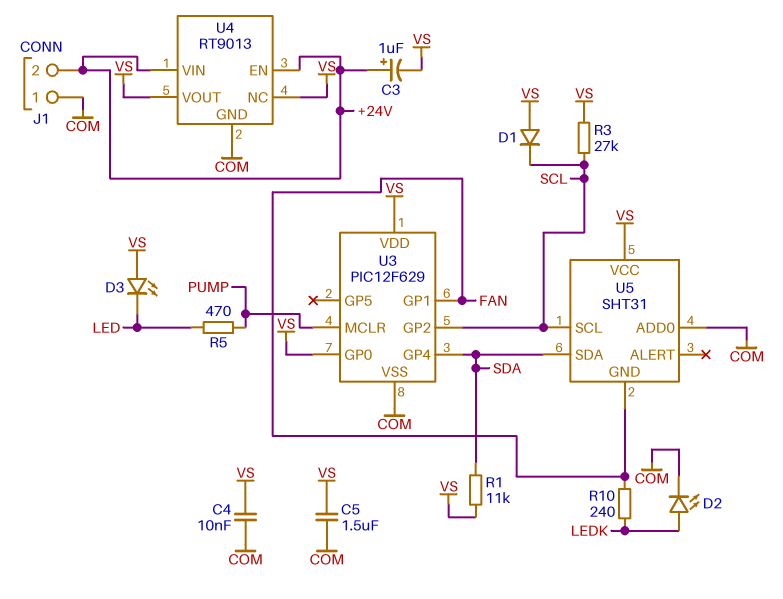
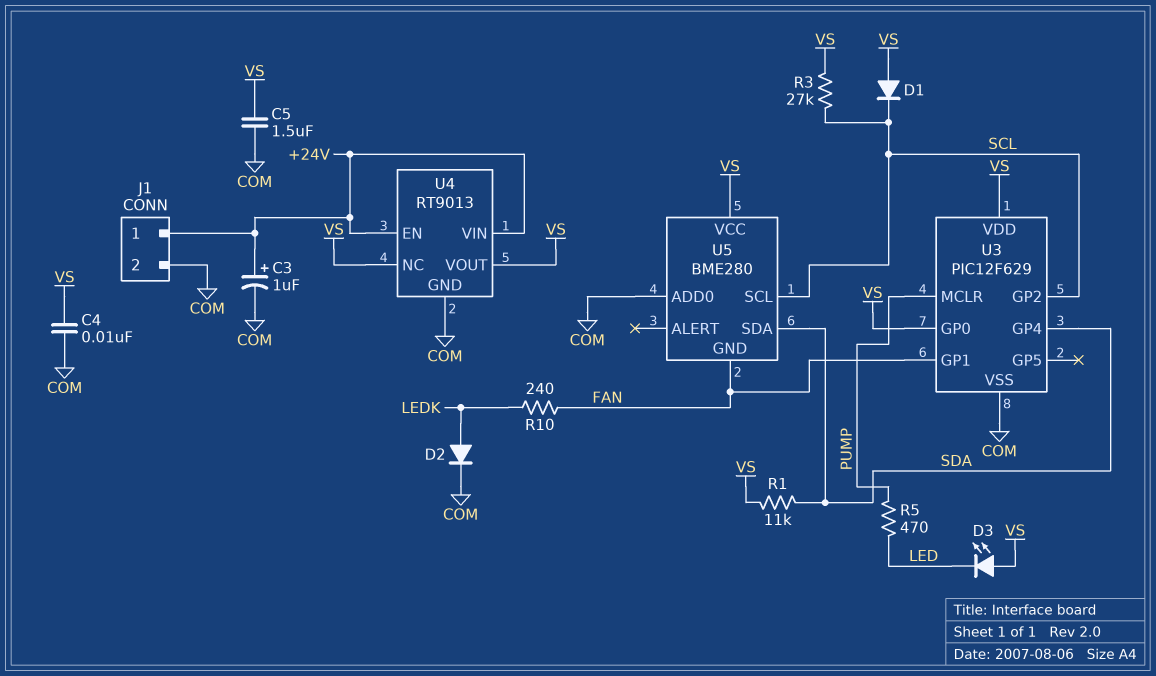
C3: 1uF (plus +24V, minus VS) -> 1uF (plus +24V, minus COM)
D2: LED (A LEDK, K COM) -> diode (A LEDK, K COM)
J1 pin 1: COM -> +24V
J1 pin 2: +24V -> COM
U5: SHT31 -> BME280

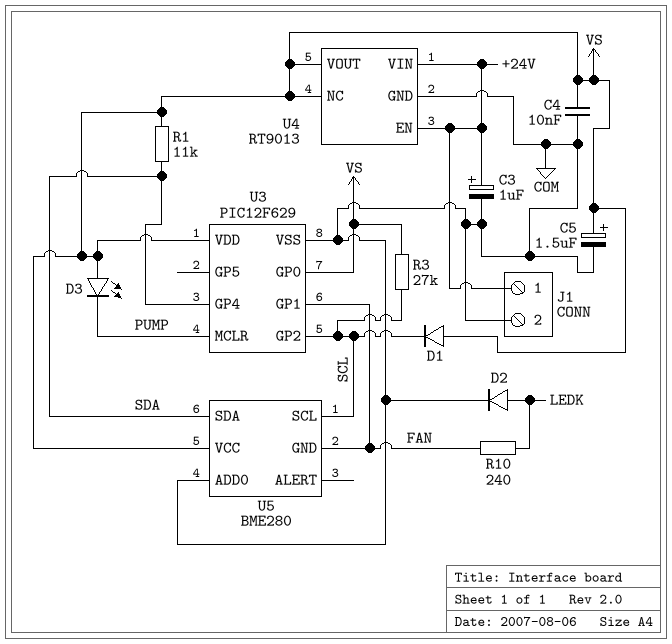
C5: 1.5uF (COM, VS) -> 1.5uF (plus VS, minus COM)
D3: LED (A VS, K LED) -> LED (A VS, K PUMP)
R5: 470 (LED, PUMP) -> none

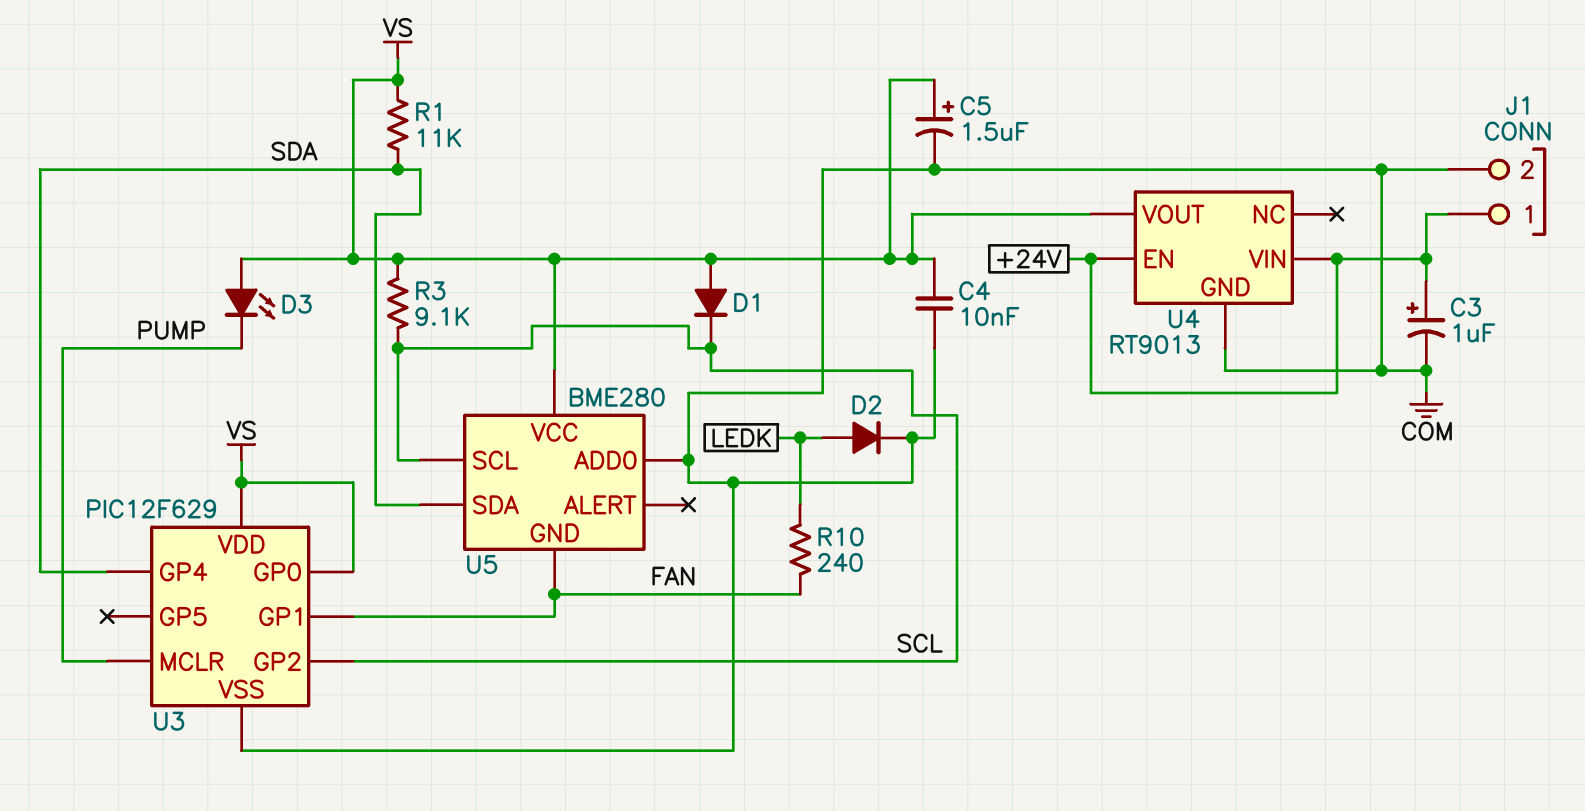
R3: 27k (SCL, VS) -> 9.1k (SCL, VS)
U4 pin NC: VS -> none

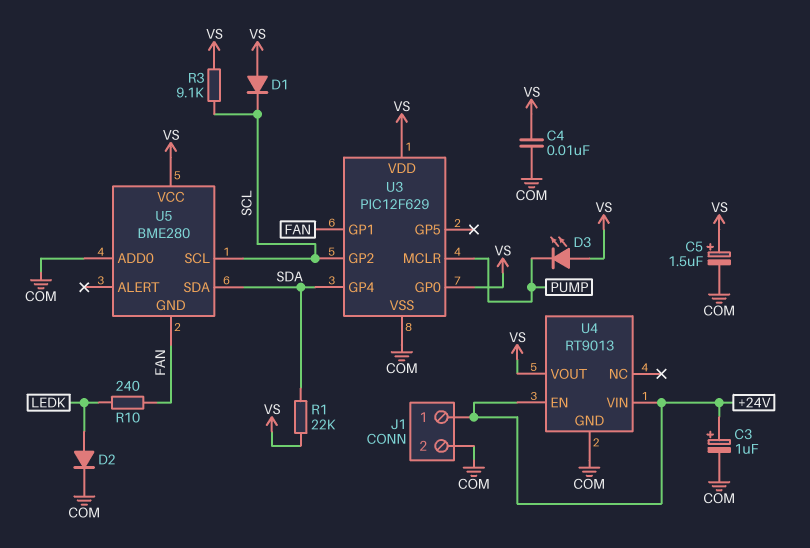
R1: 11k (SDA, VS) -> 22k (SDA, VS)

